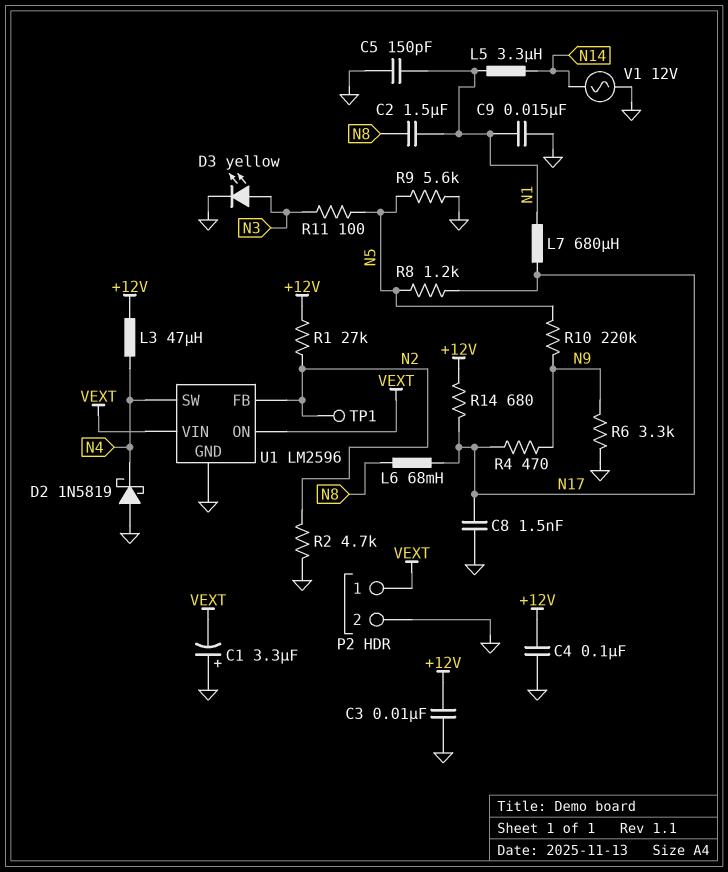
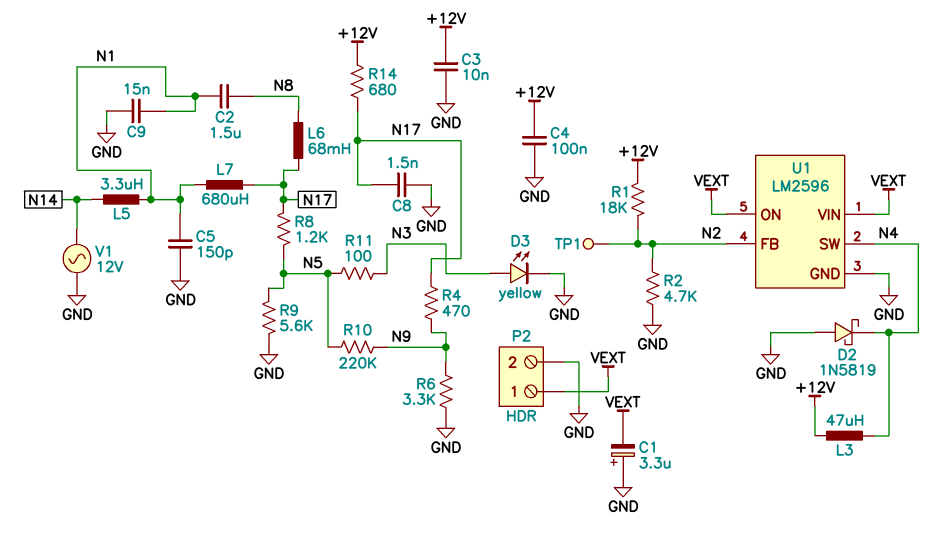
R1: 27k (+12V, N2) -> 18k (+12V, N2)

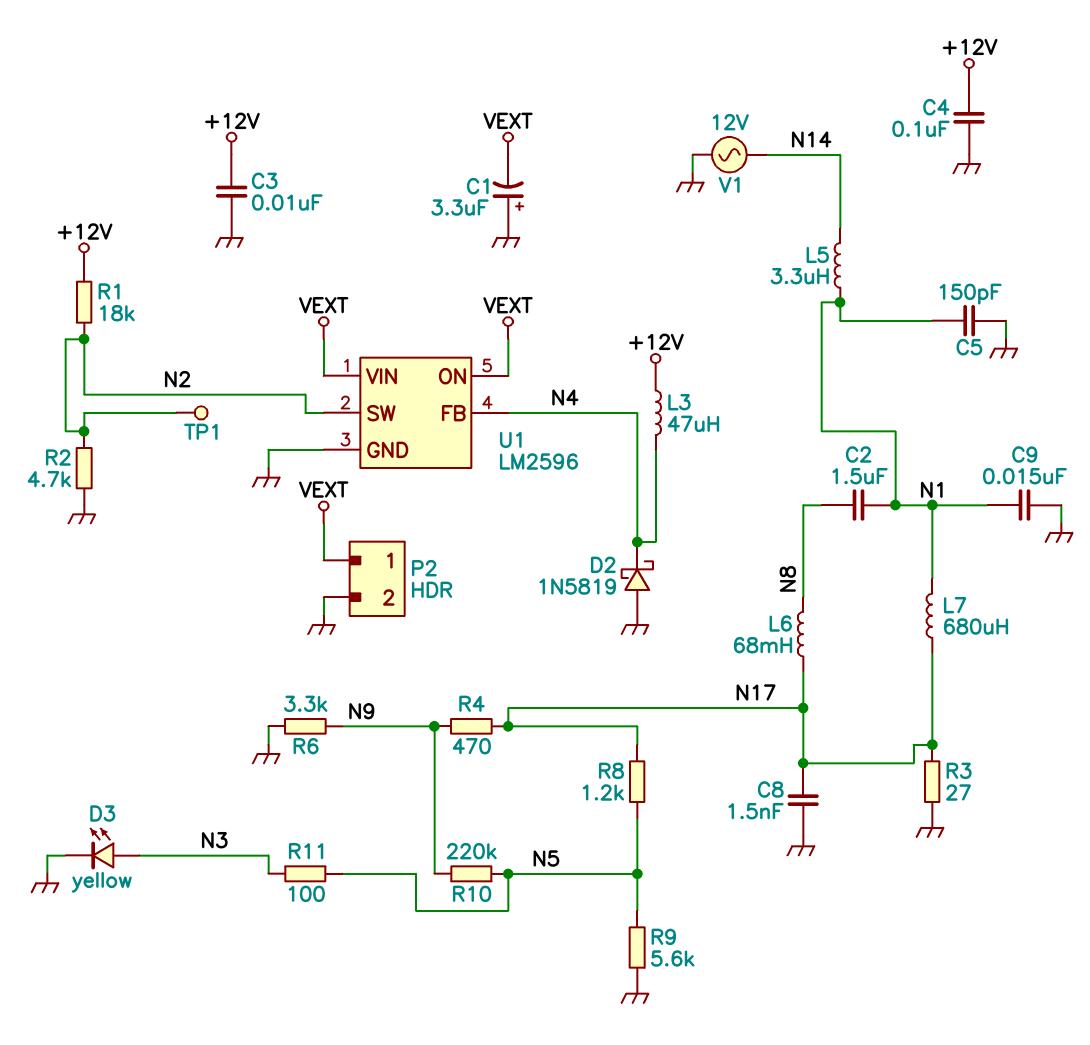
R3: none -> 27 (GND, N17)
R14: 680 (+12V, N17) -> none
U1 pin FB: N2 -> N4
U1 pin SW: N4 -> N2

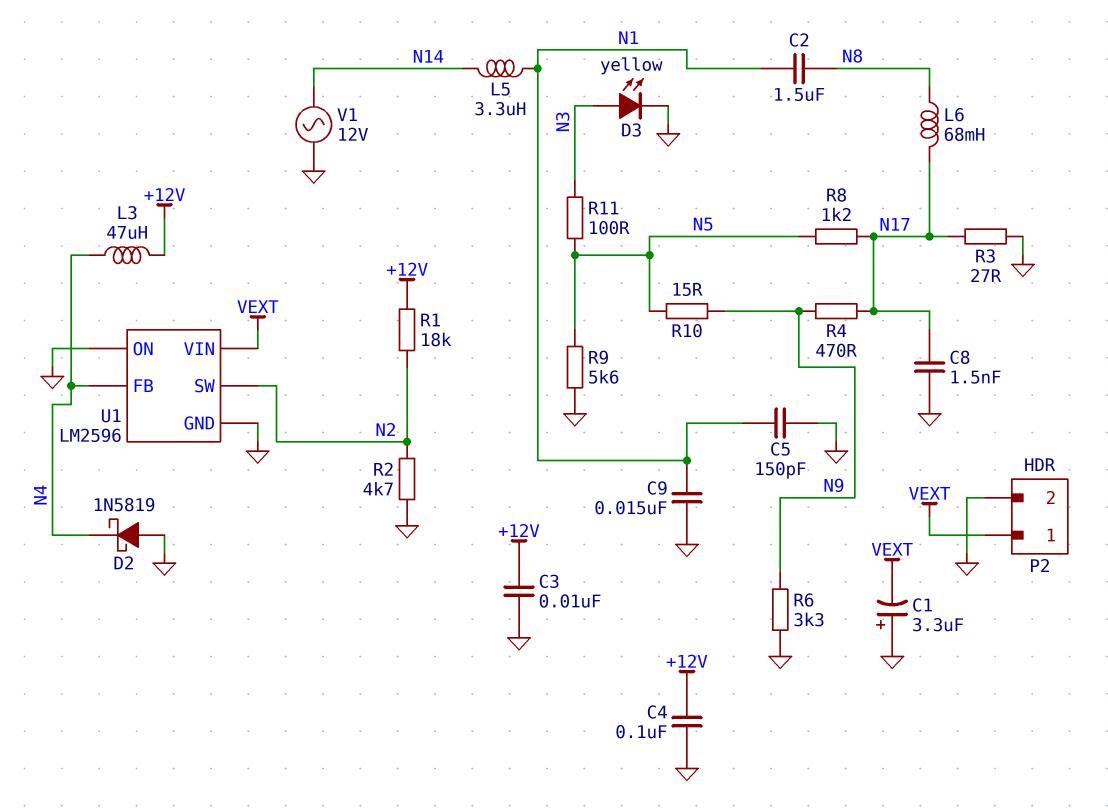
L7: 680uH (N1, N17) -> none
R10: 220k (N5, N9) -> 15 (N5, N9)
TP1: test point (N2) -> none
U1 pin ON: VEXT -> GND

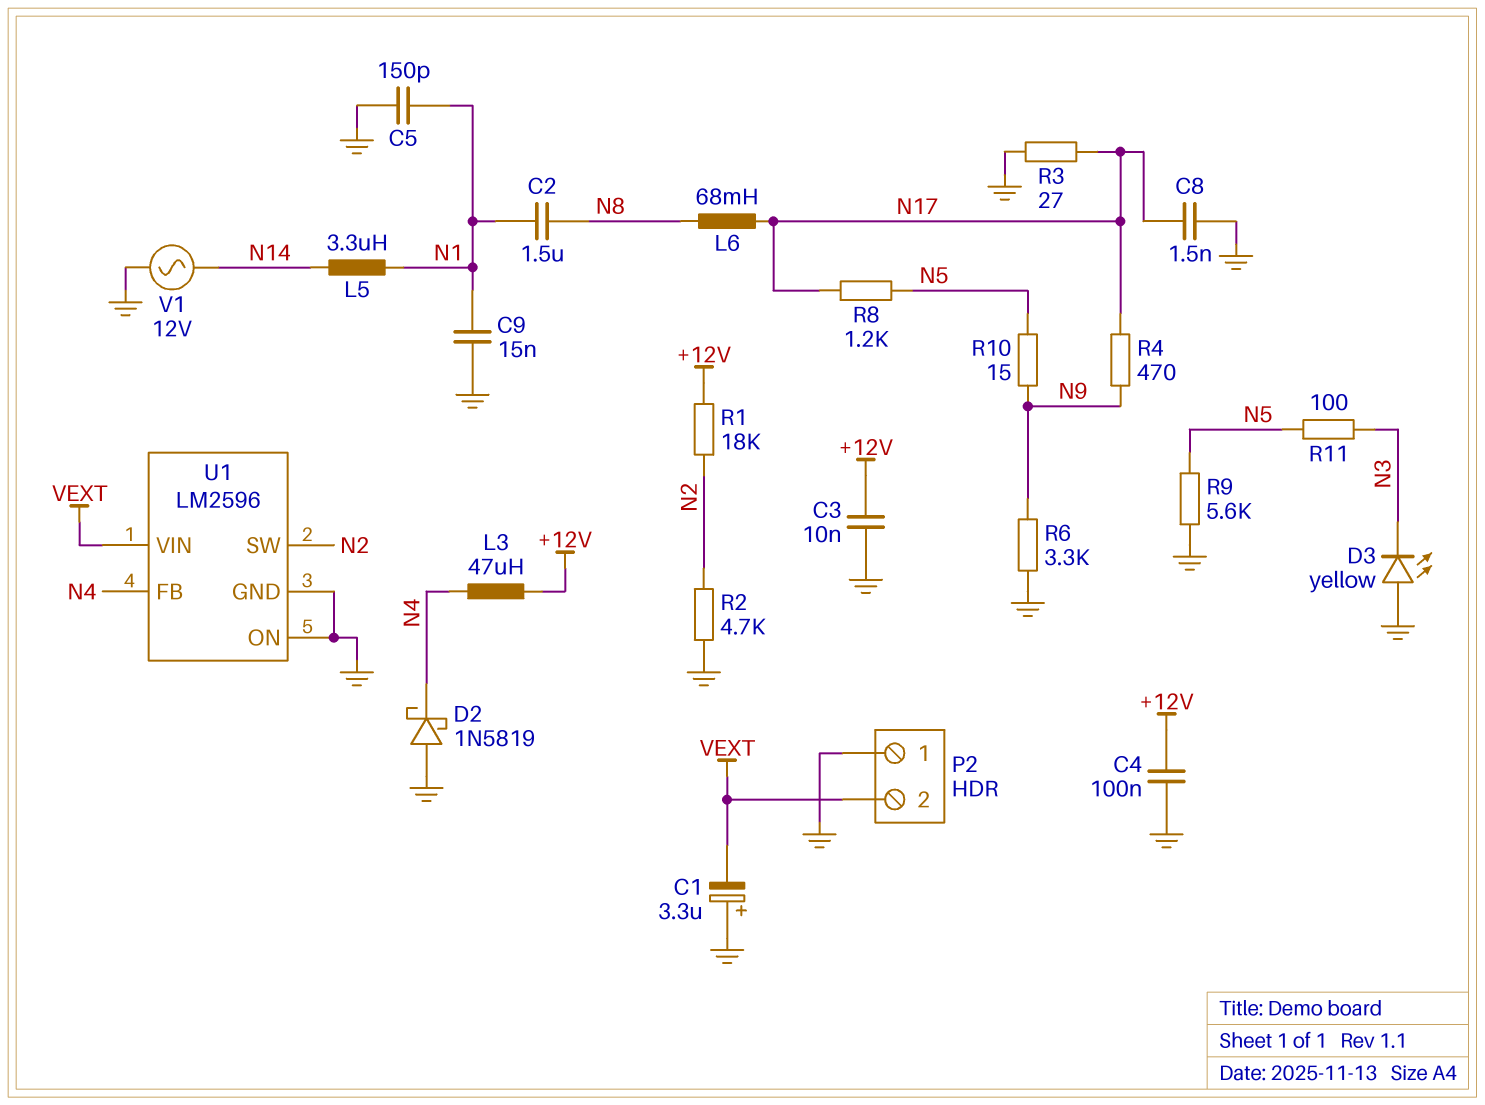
D3: LED yellow (A N3, K GND) -> LED yellow (A GND, K N3)
P2 pin 1: VEXT -> GND
P2 pin 2: GND -> VEXT

